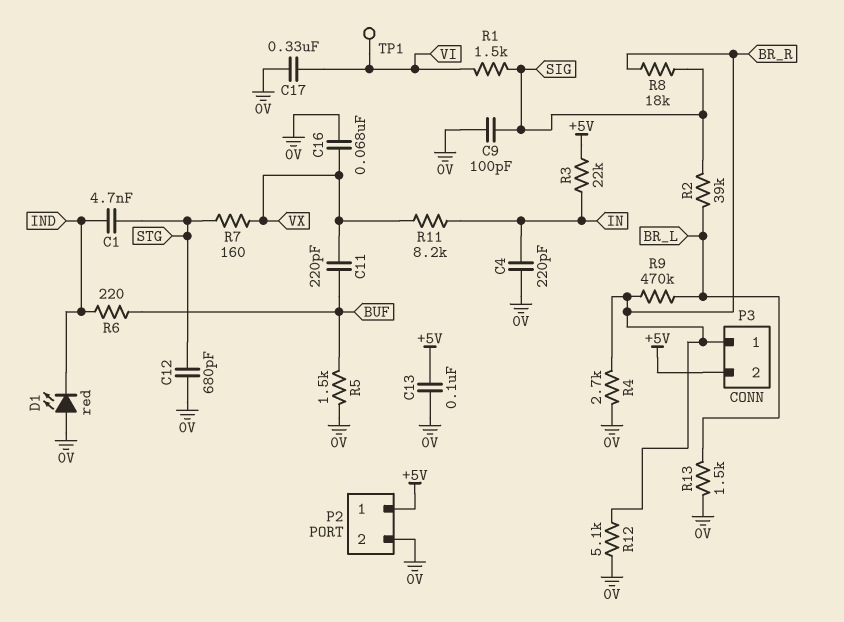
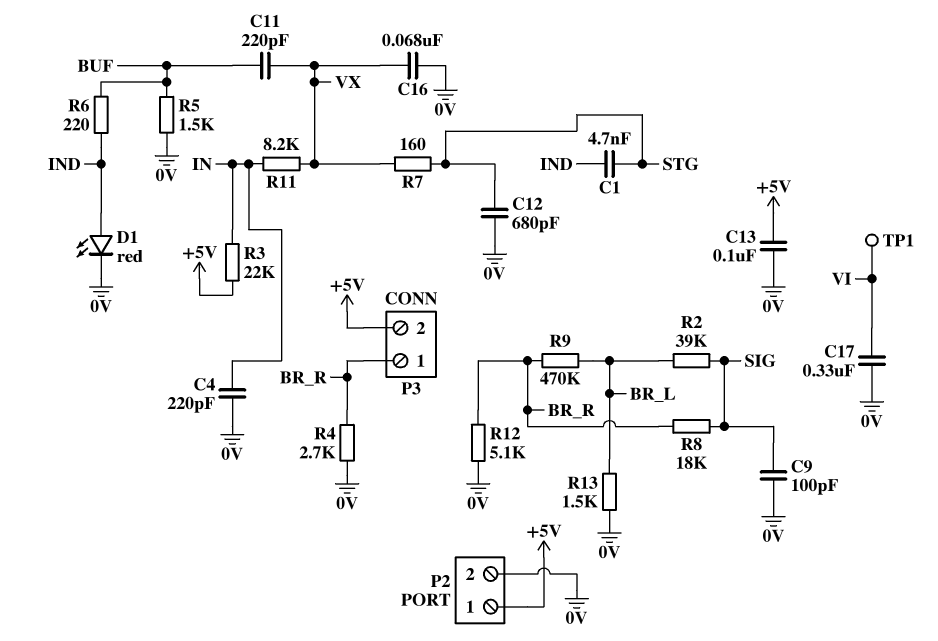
D1: LED red (A 0V, K IND) -> LED red (A IND, K 0V)
R1: 1.5k (SIG, VI) -> none

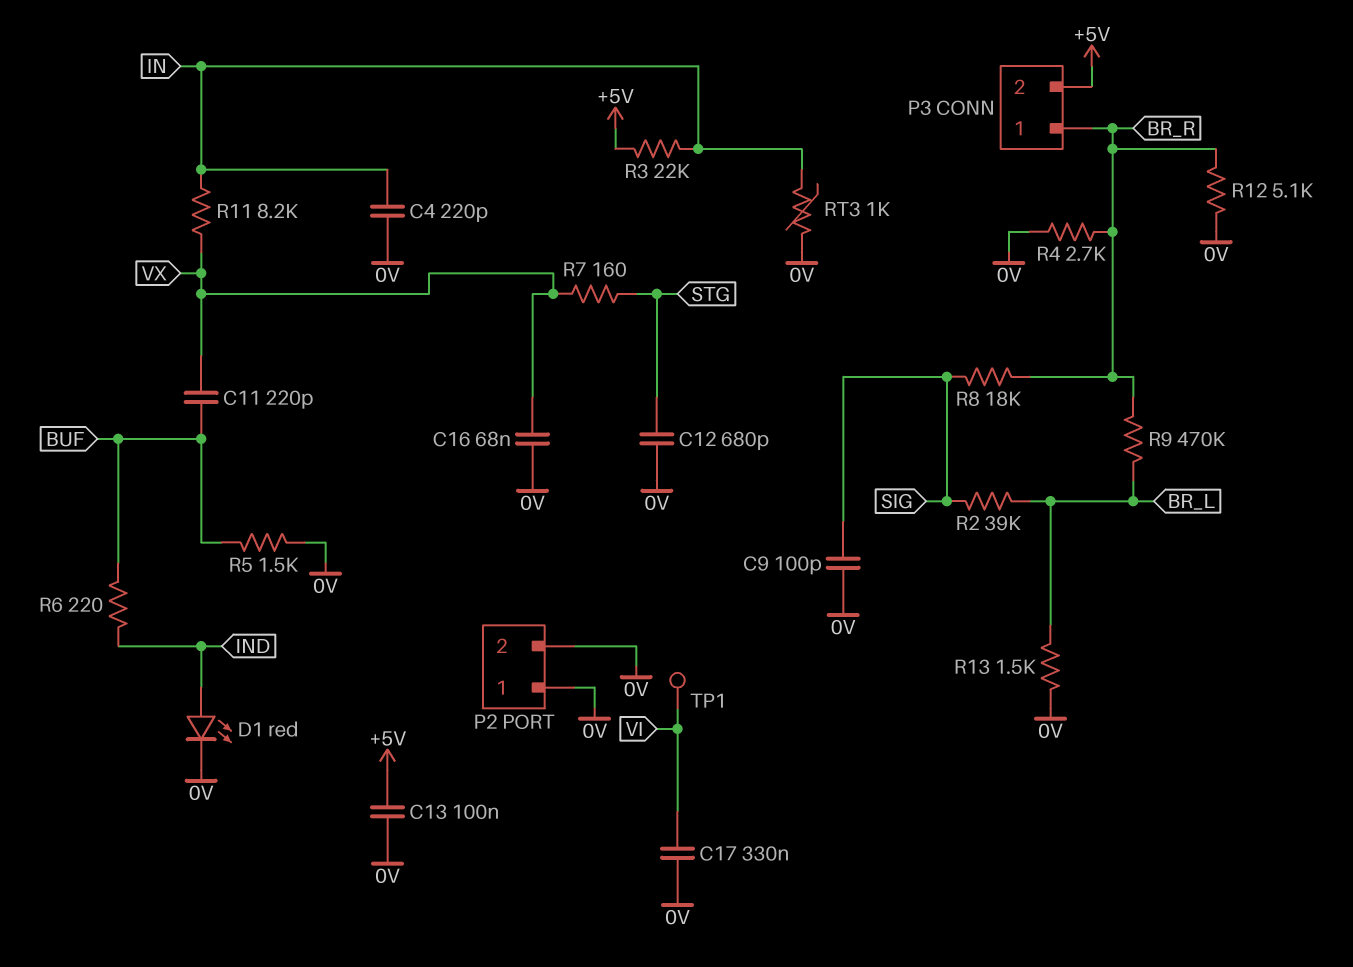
C1: 4.7nF (IND, STG) -> none
P2 pin 1: +5V -> 0V
RT3: none -> 1k (0V, IN)

